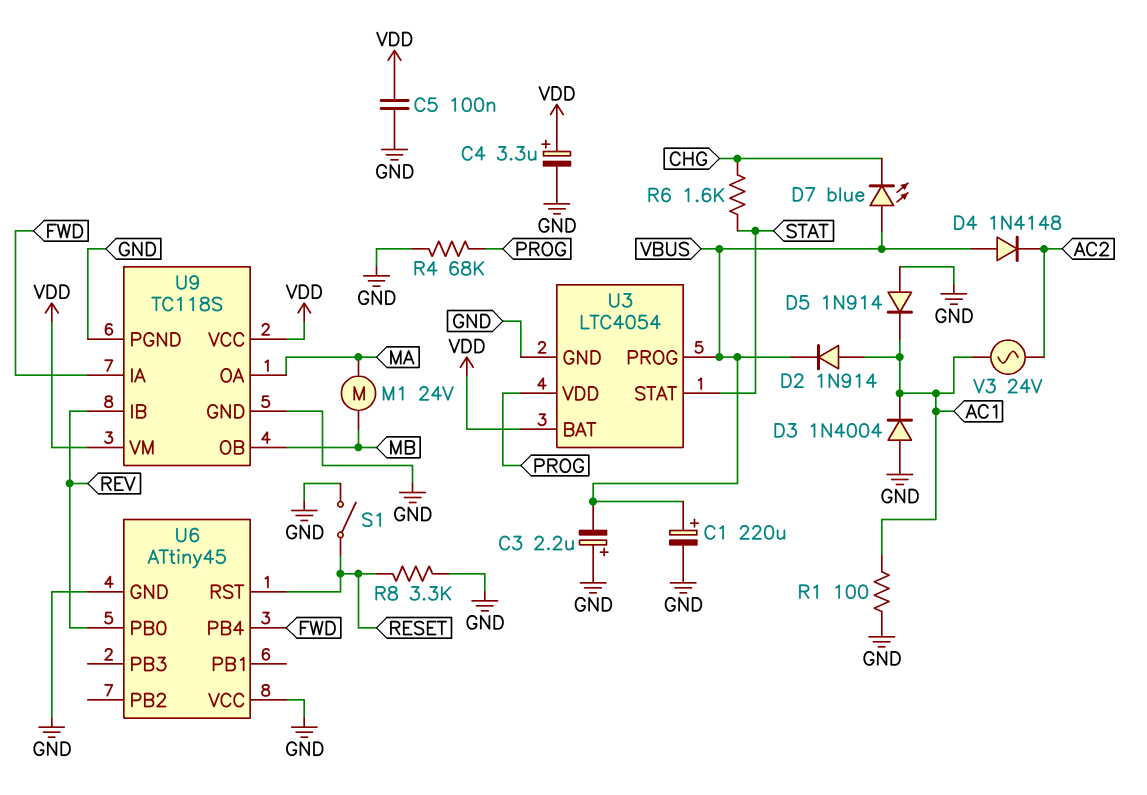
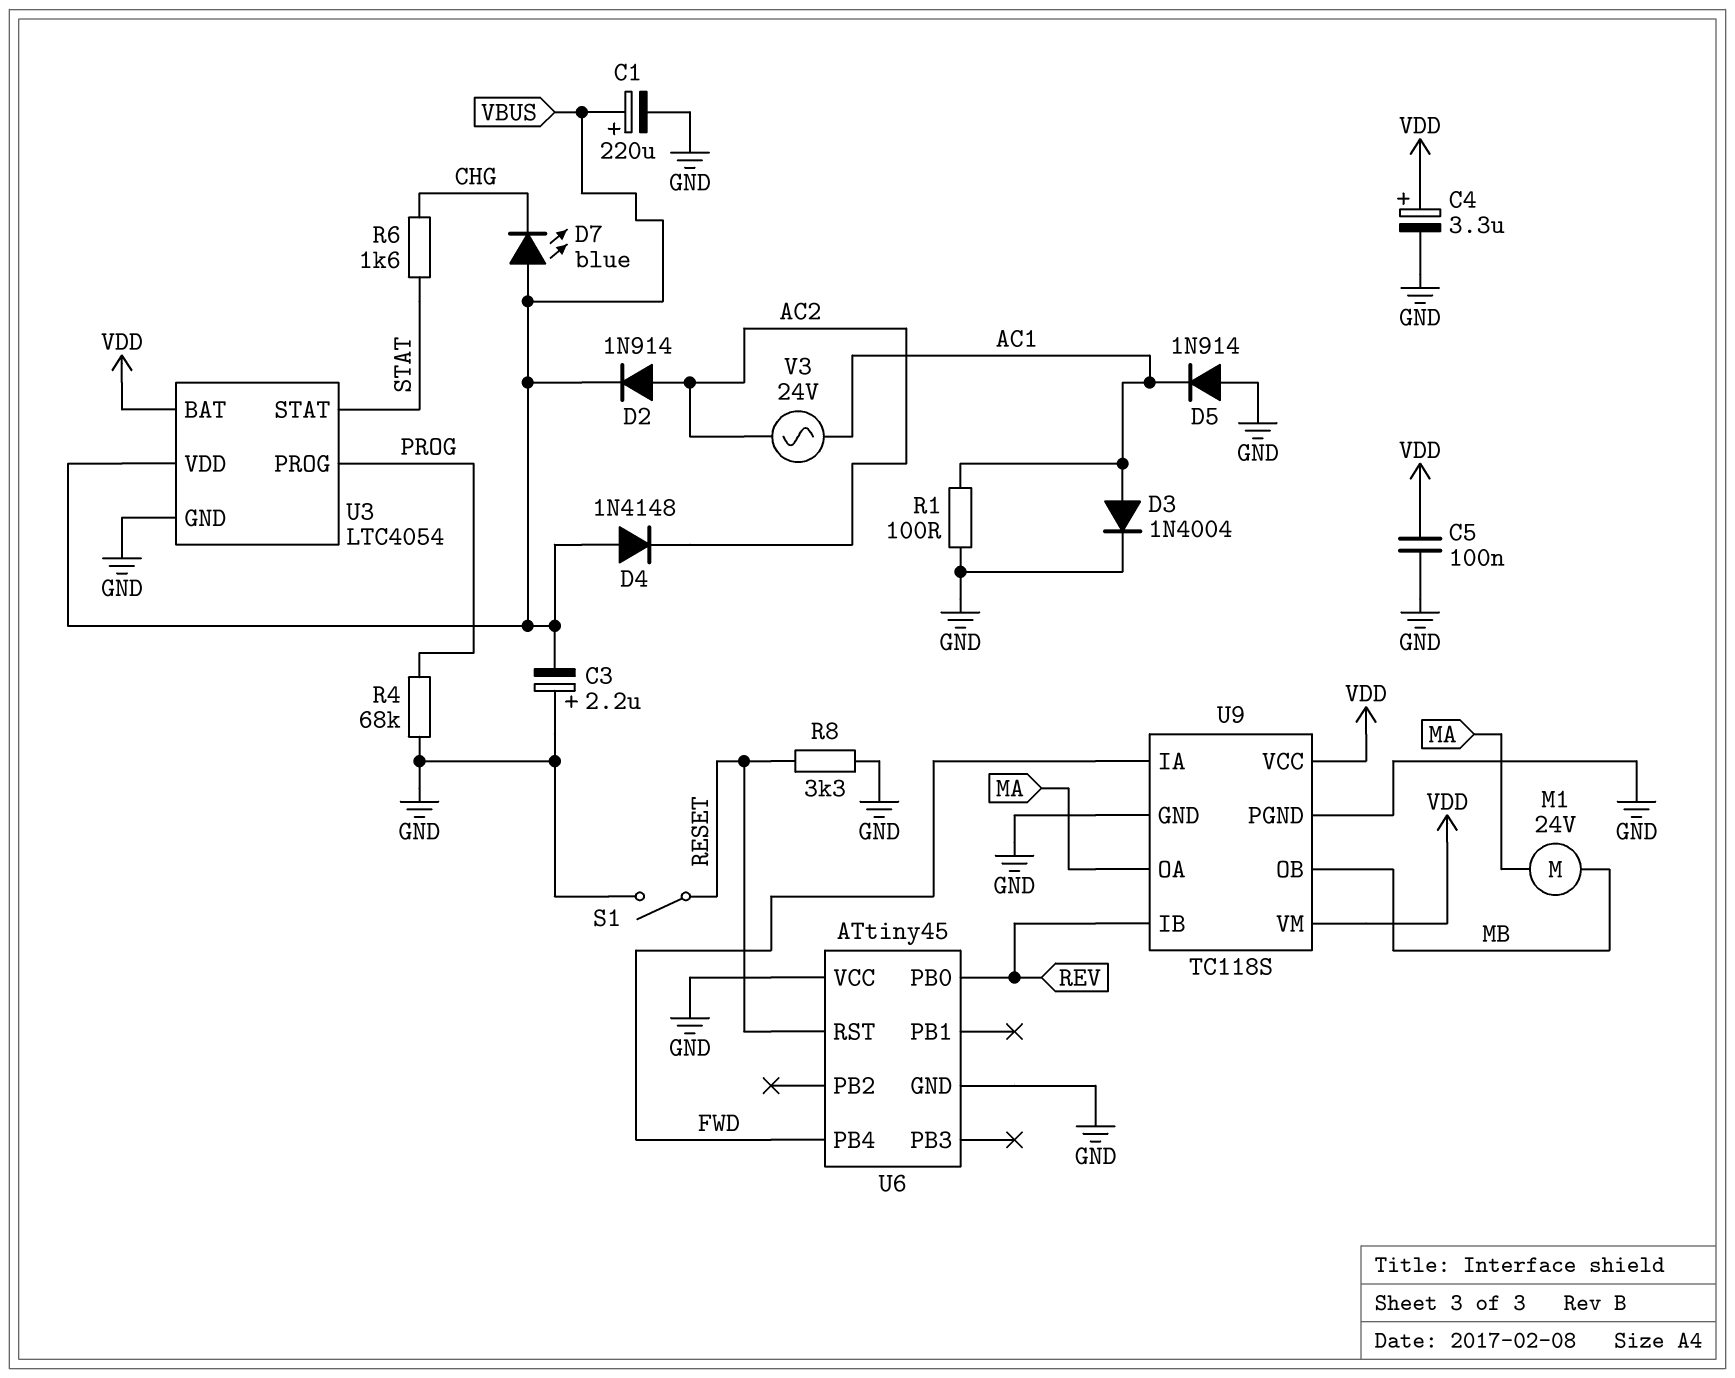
D2: diode 1N914 (A AC1, K VBUS) -> diode 1N914 (A AC2, K VBUS)
D3: diode 1N4004 (A GND, K AC1) -> diode 1N4004 (A AC1, K GND)
U3 pin PROG: VBUS -> PROG
U3 pin VDD: PROG -> VBUS

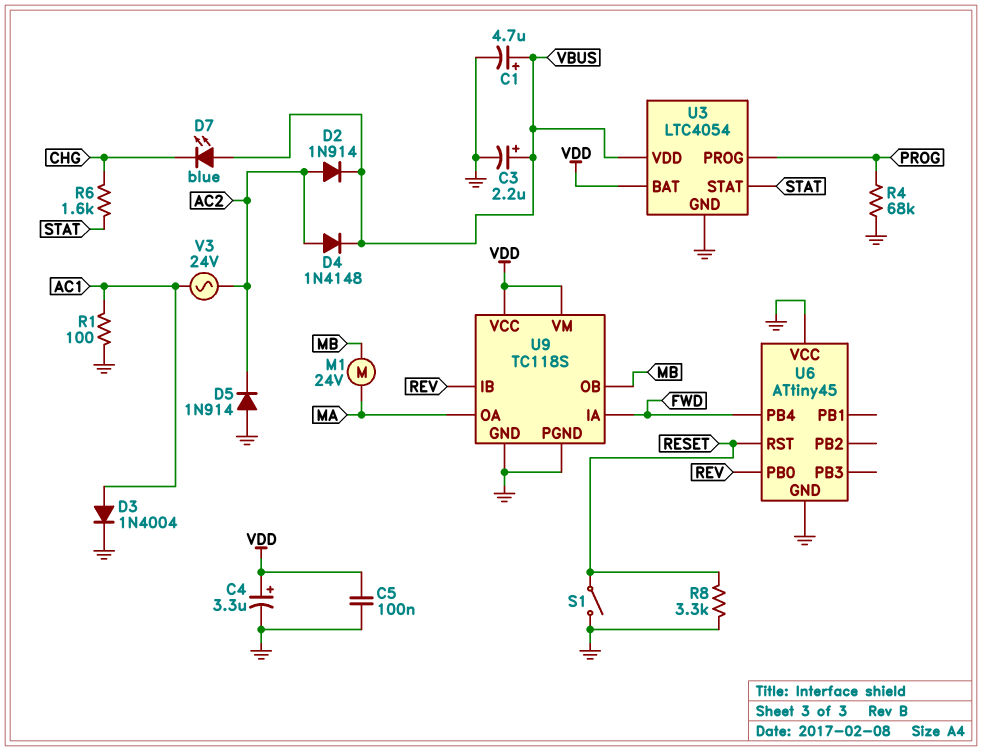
C1: 220uF (plus VBUS, minus GND) -> 4.7uF (plus VBUS, minus GND)
C3: 2.2uF (plus GND, minus VBUS) -> 2.2uF (plus VBUS, minus GND)
D4: diode 1N4148 (A VBUS, K AC2) -> diode 1N4148 (A AC2, K VBUS)
D5: diode 1N914 (A GND, K AC1) -> diode 1N914 (A GND, K AC2)

